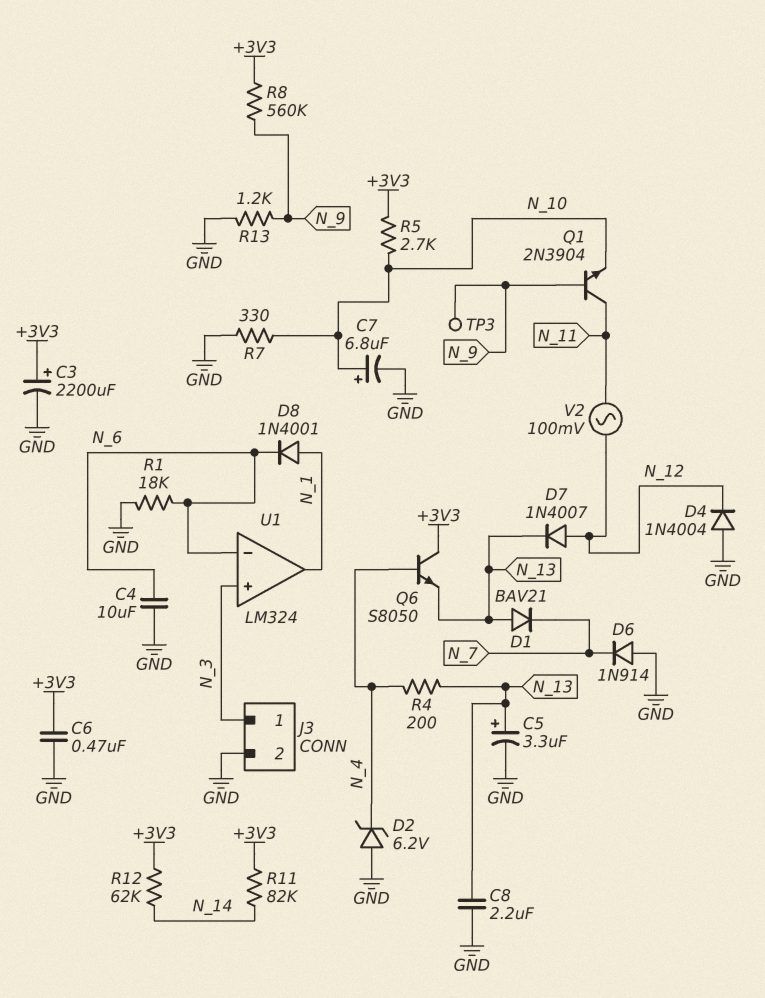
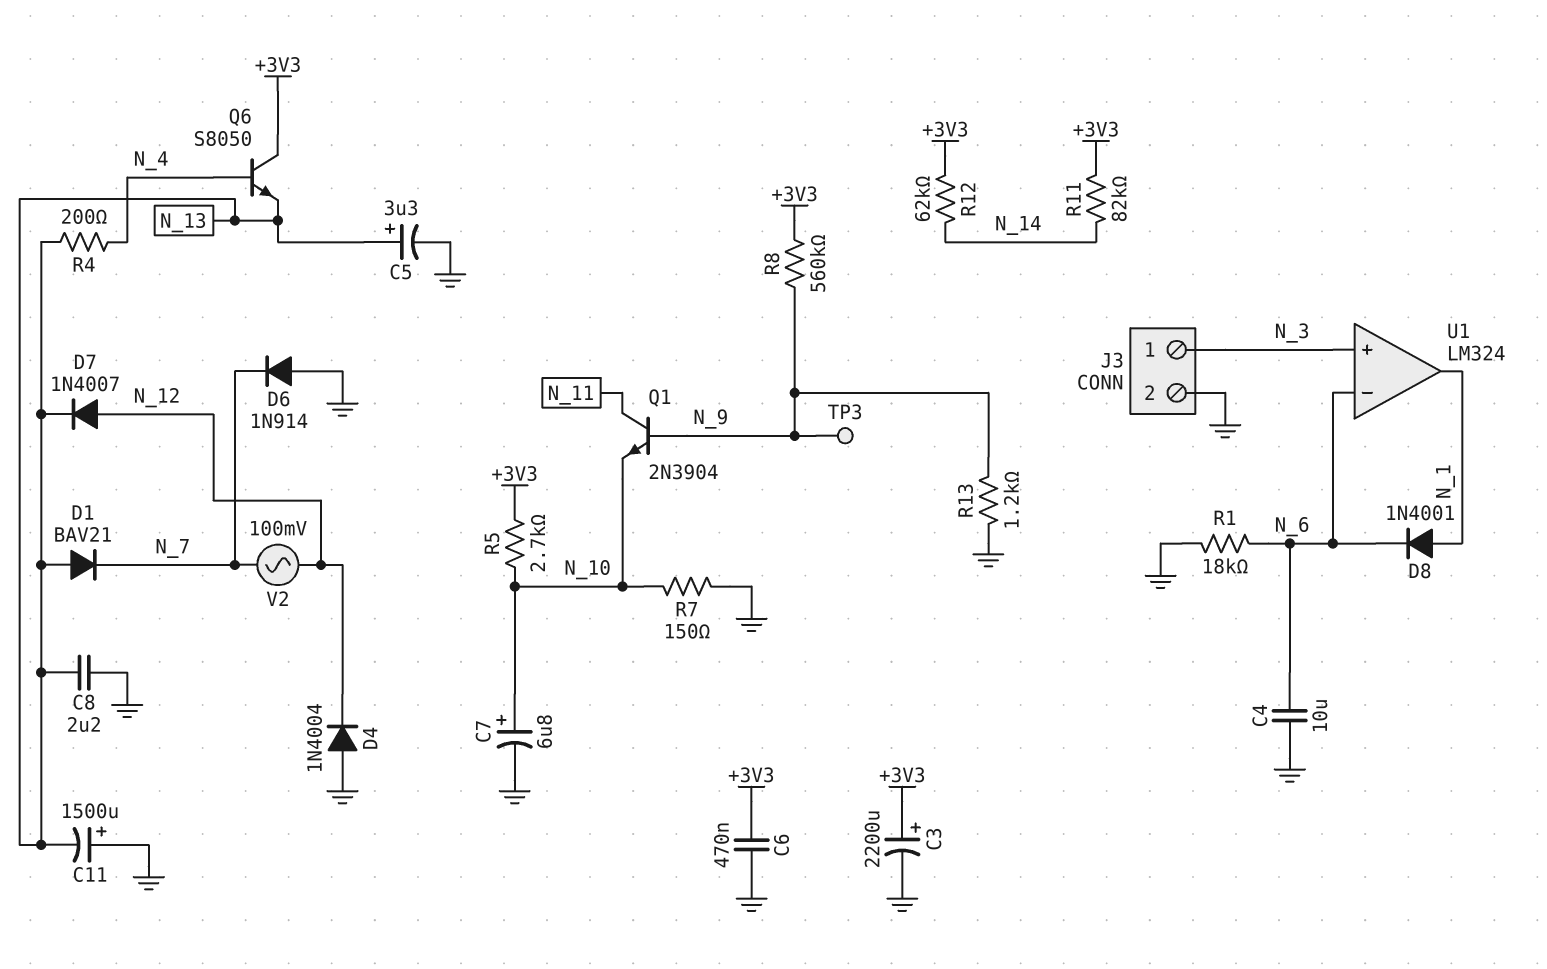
C11: none -> 1500uF (plus GND, minus N_13)
D2: zener 6.2V (A GND, K N_4) -> none
R7: 330 (GND, N_10) -> 150 (GND, N_10)
V2: AC 100mV (N_11, N_12) -> AC 100mV (N_7, N_12)

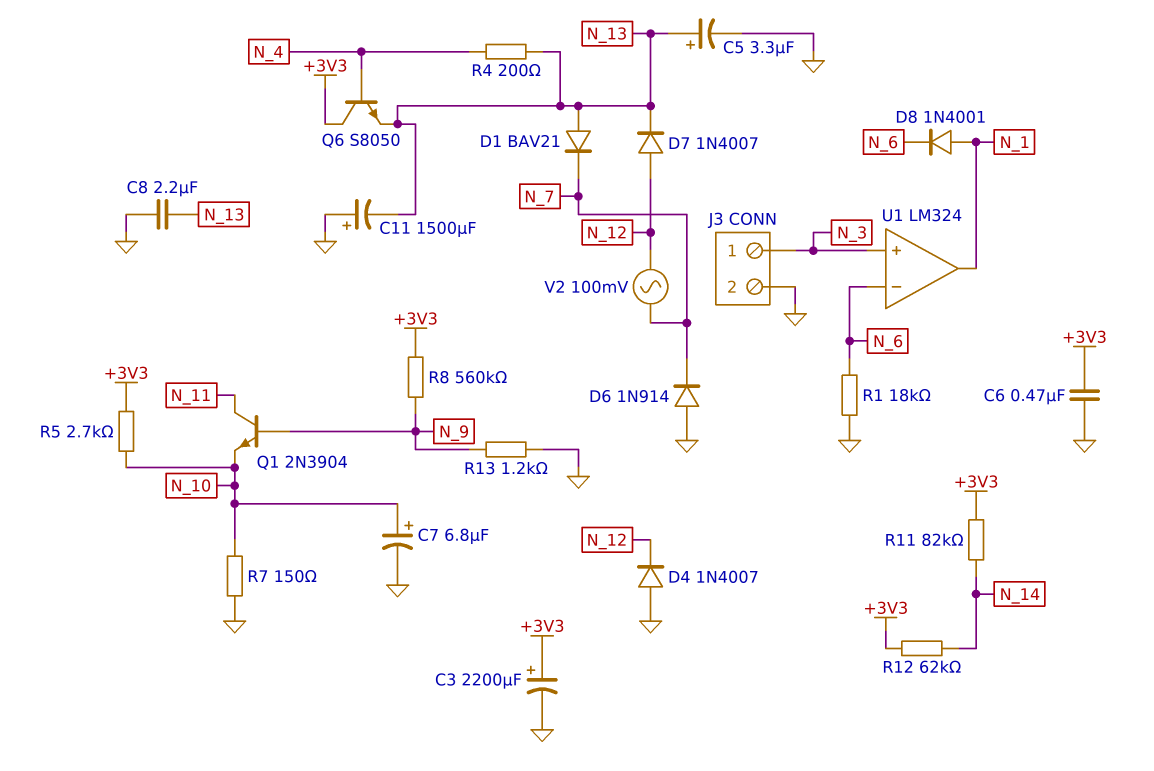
C4: 10uF (GND, N_6) -> none
D4: diode 1N4004 (A GND, K N_12) -> diode 1N4007 (A GND, K N_12)
TP3: test point (N_9) -> none

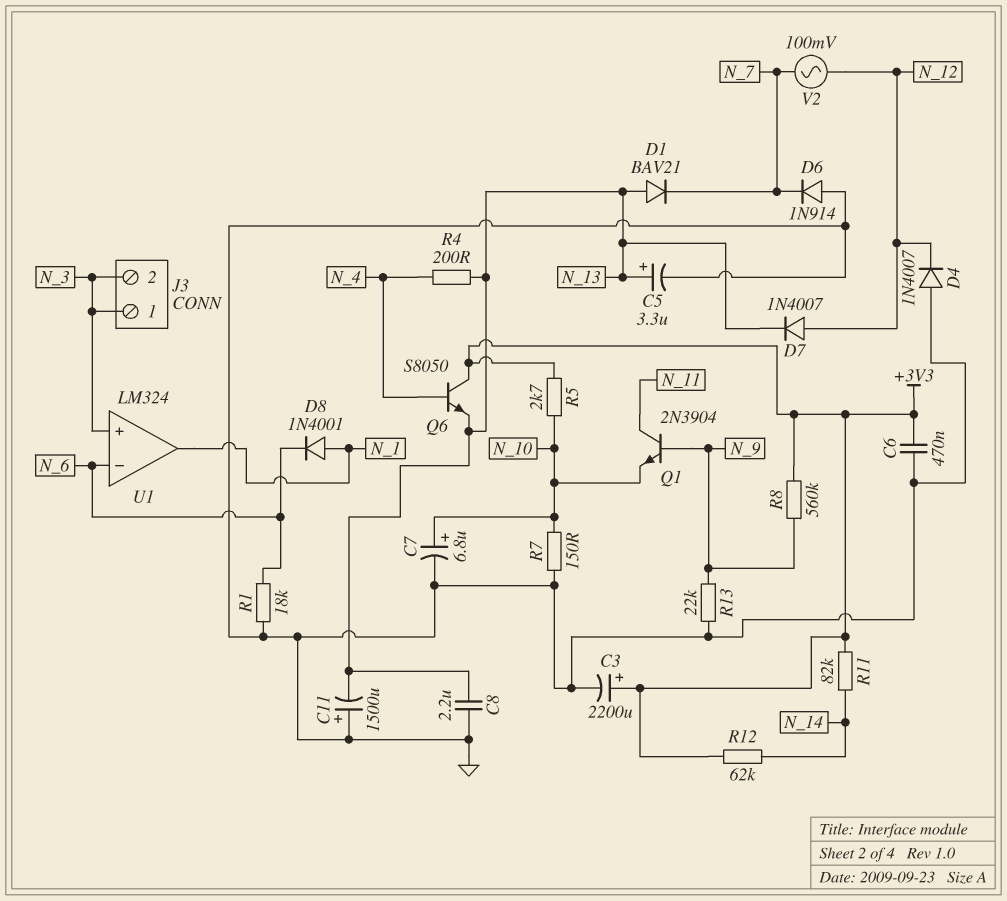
J3 pin 2: GND -> N_3
R13: 1.2k (GND, N_9) -> 22k (GND, N_9)

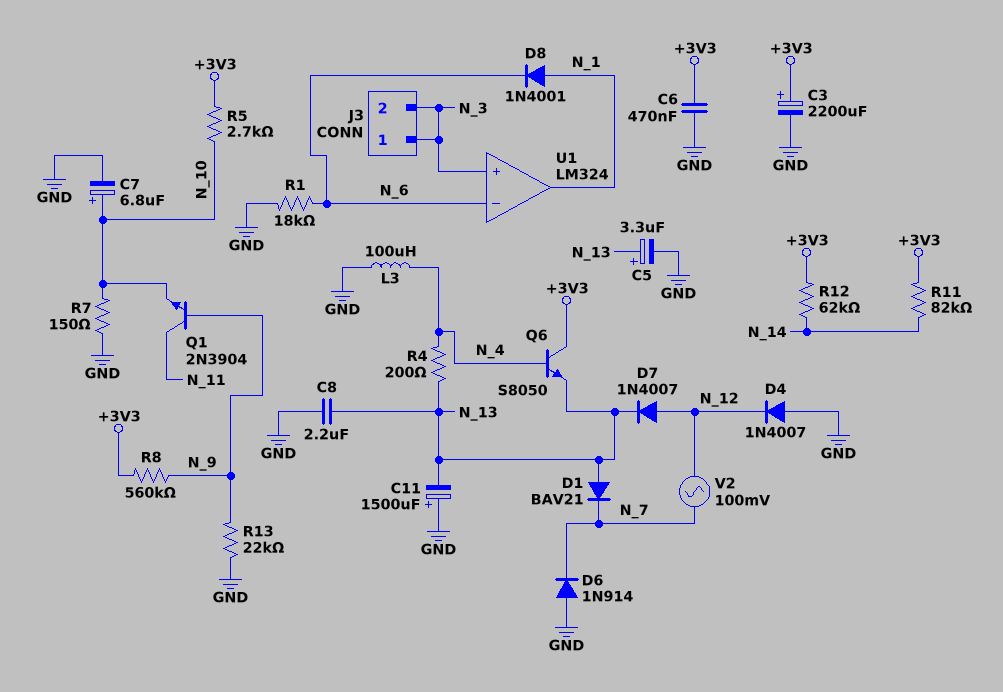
L3: none -> 100uH (GND, N_4)

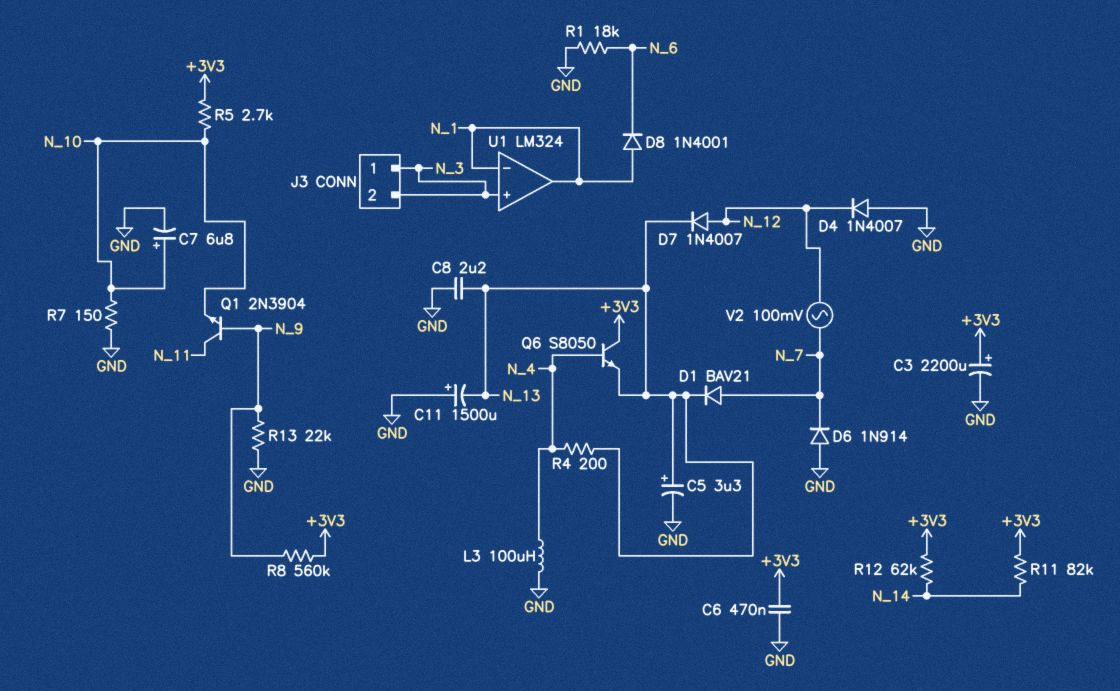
D1: diode BAV21 (A N_13, K N_7) -> diode BAV21 (A N_7, K N_13)
U1 pin in-: N_6 -> N_1

